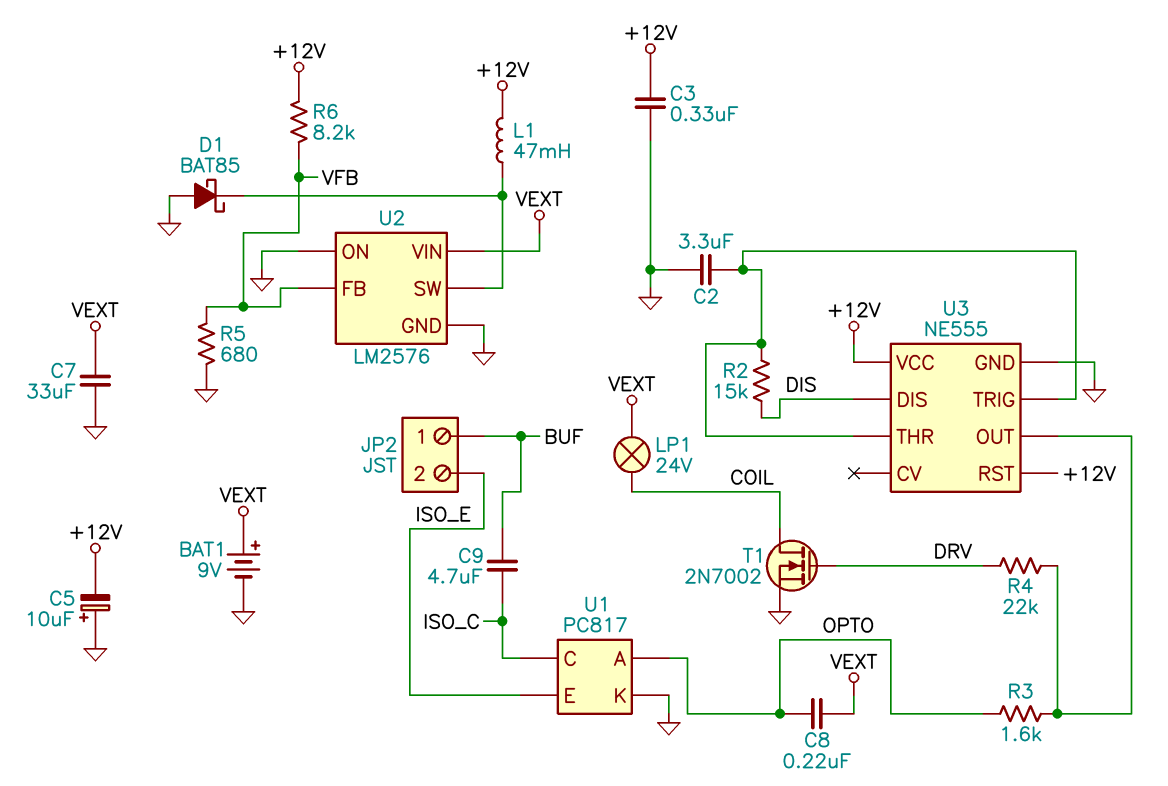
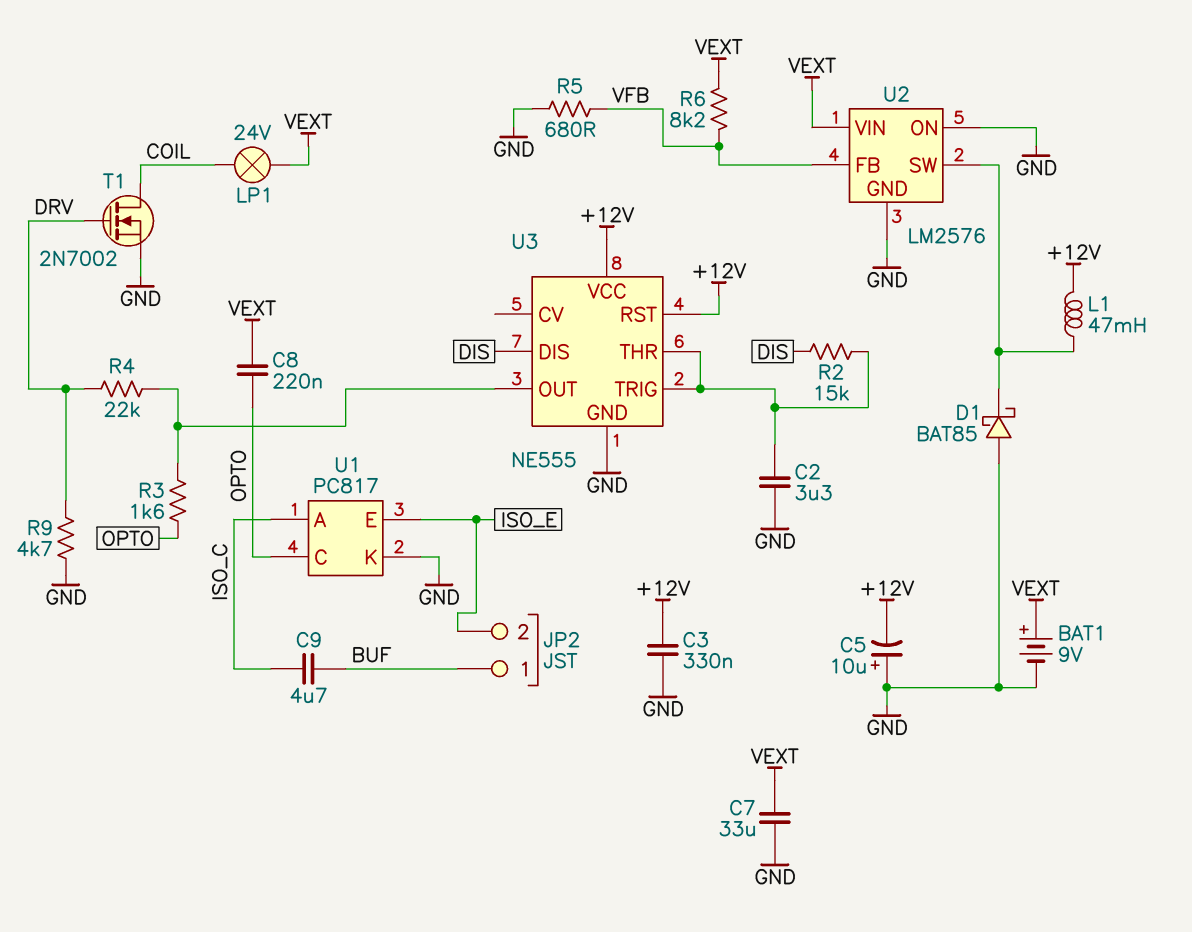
R6: 8.2k (+12V, VFB) -> 8.2k (VEXT, VFB)
R9: none -> 4.7k (DRV, GND)
U1 pin A: OPTO -> ISO_C
U1 pin C: ISO_C -> OPTO

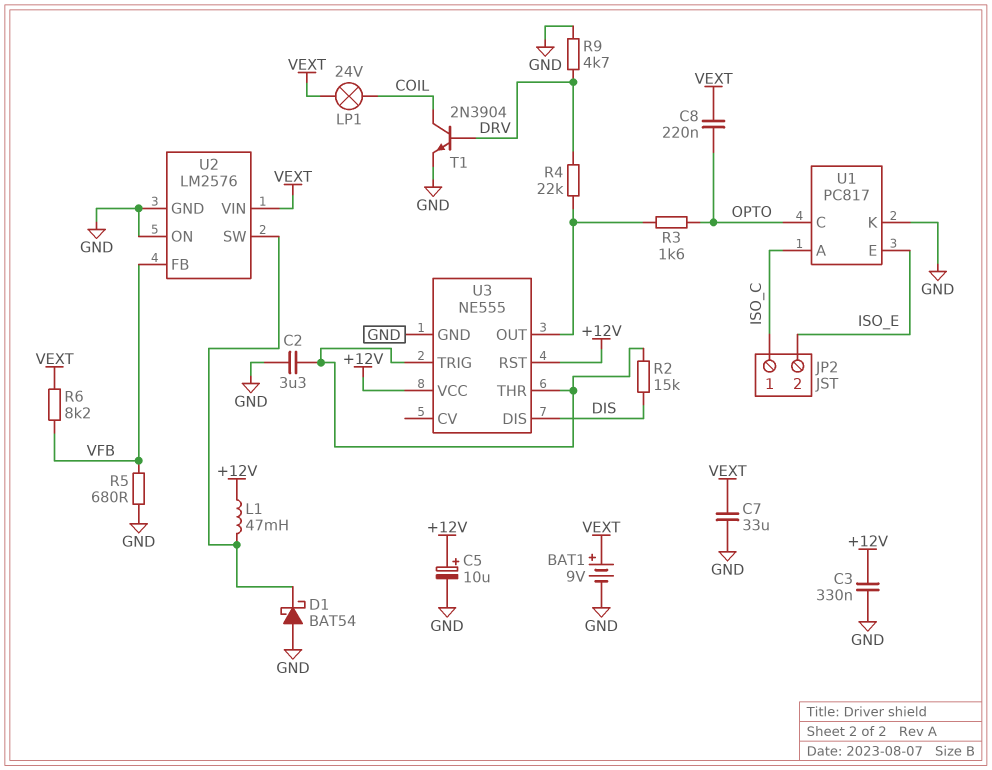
C5: 10uF (plus GND, minus +12V) -> 10uF (plus +12V, minus GND)
C9: 4.7uF (BUF, ISO_C) -> none
D1: schottky BAT85 (A GND, K U2/SW) -> schottky BAT54 (A GND, K U2/SW)
JP2 pin 1: BUF -> ISO_C
T1: NMOS 2N7002 (G DRV, D COIL, S GND) -> NPN 2N3904 (B DRV, C COIL, E GND)

